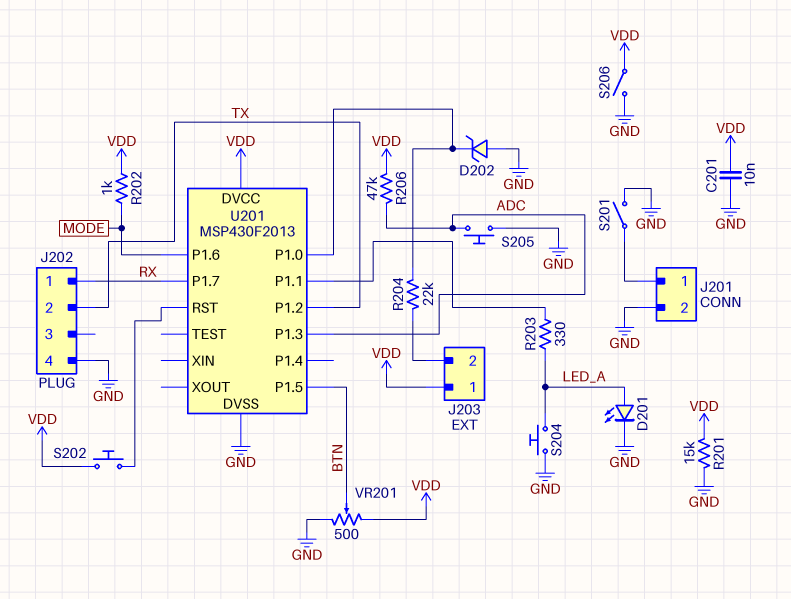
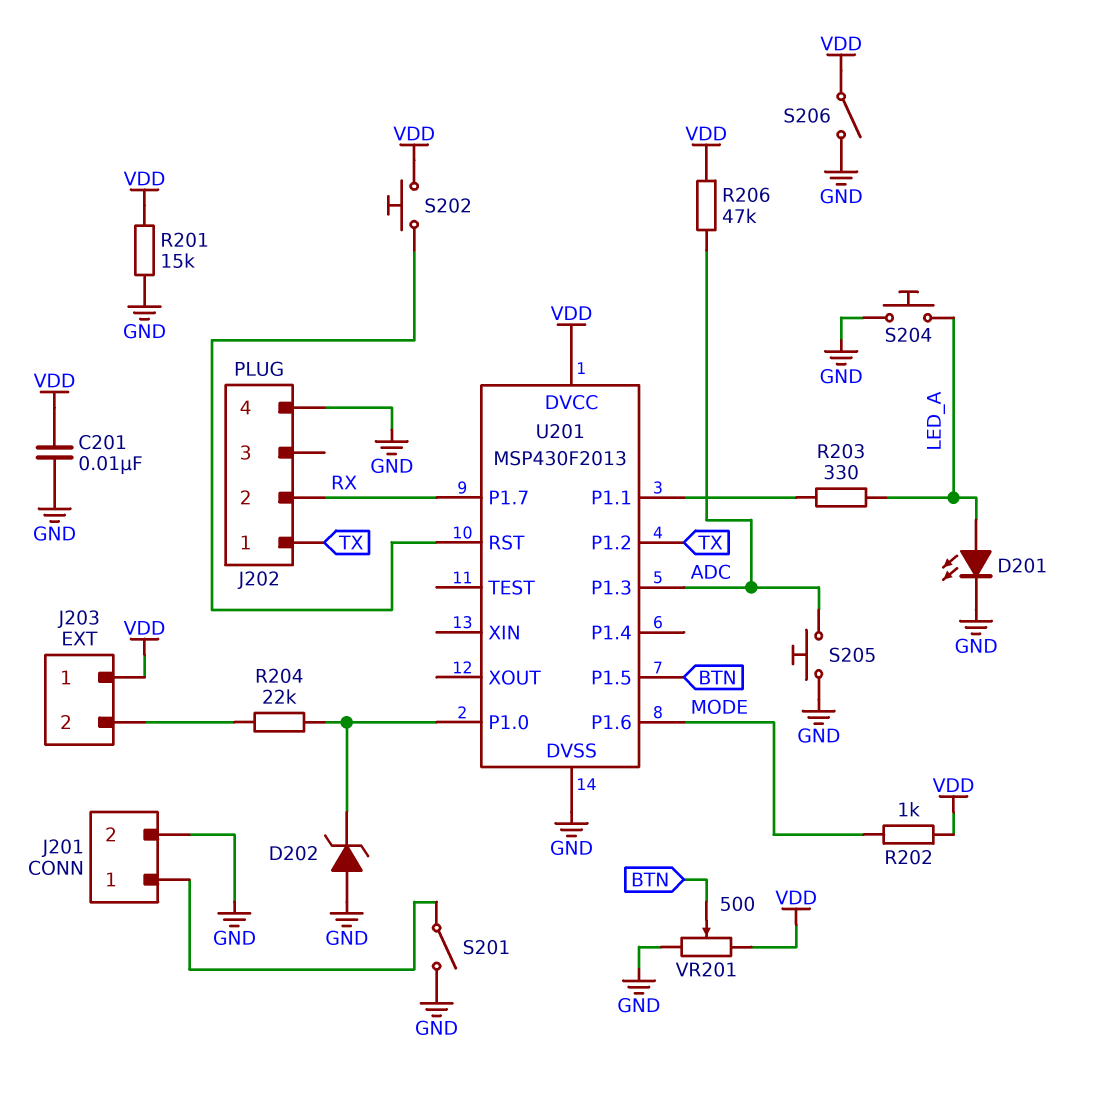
J202 pin 1: RX -> TX
J202 pin 2: TX -> RX

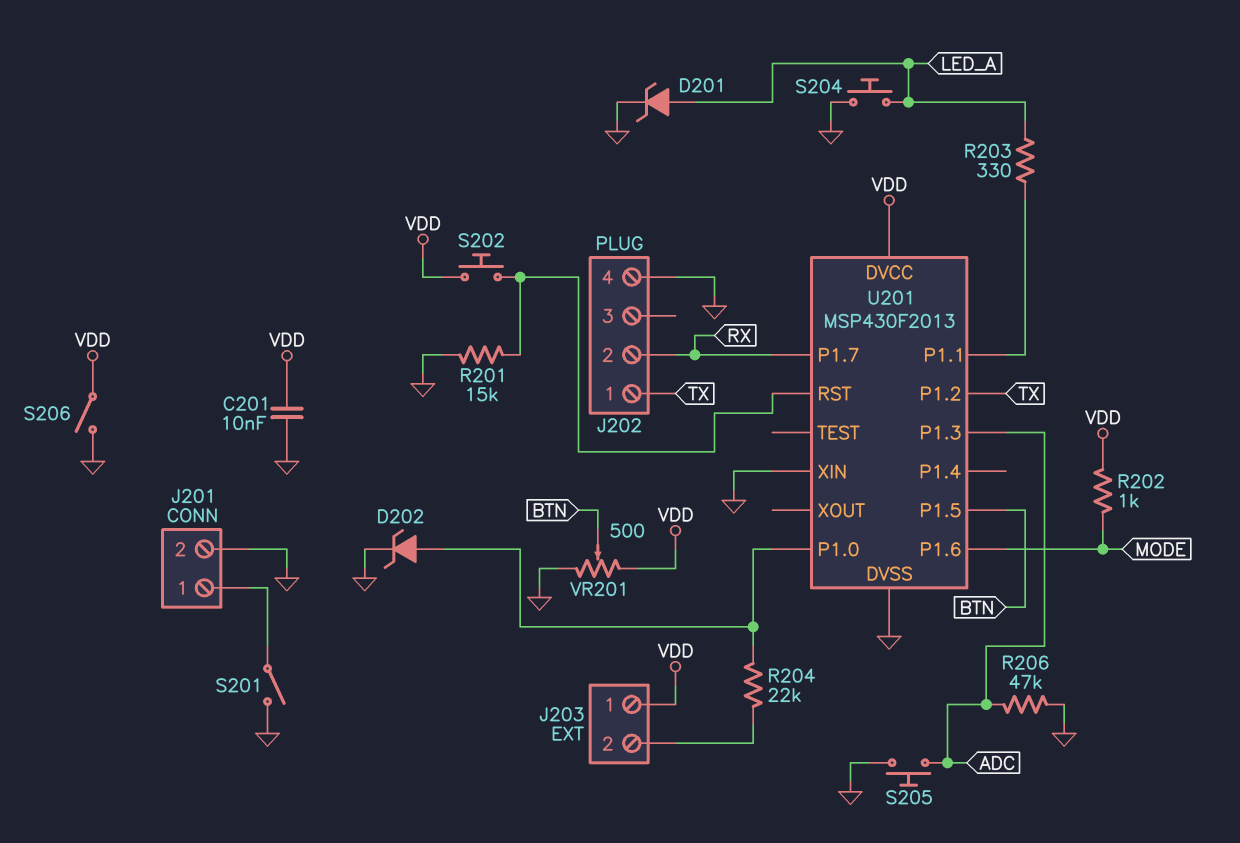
D201: LED (A LED_A, K GND) -> zener (A LED_A, K GND)
D202: zener (A GND, K U201/P1.0) -> zener (A U201/P1.0, K GND)
R201: 15k (GND, VDD) -> 15k (GND, U201/RST)
R206: 47k (ADC, VDD) -> 47k (ADC, GND)
U201 pin XIN: none -> GND

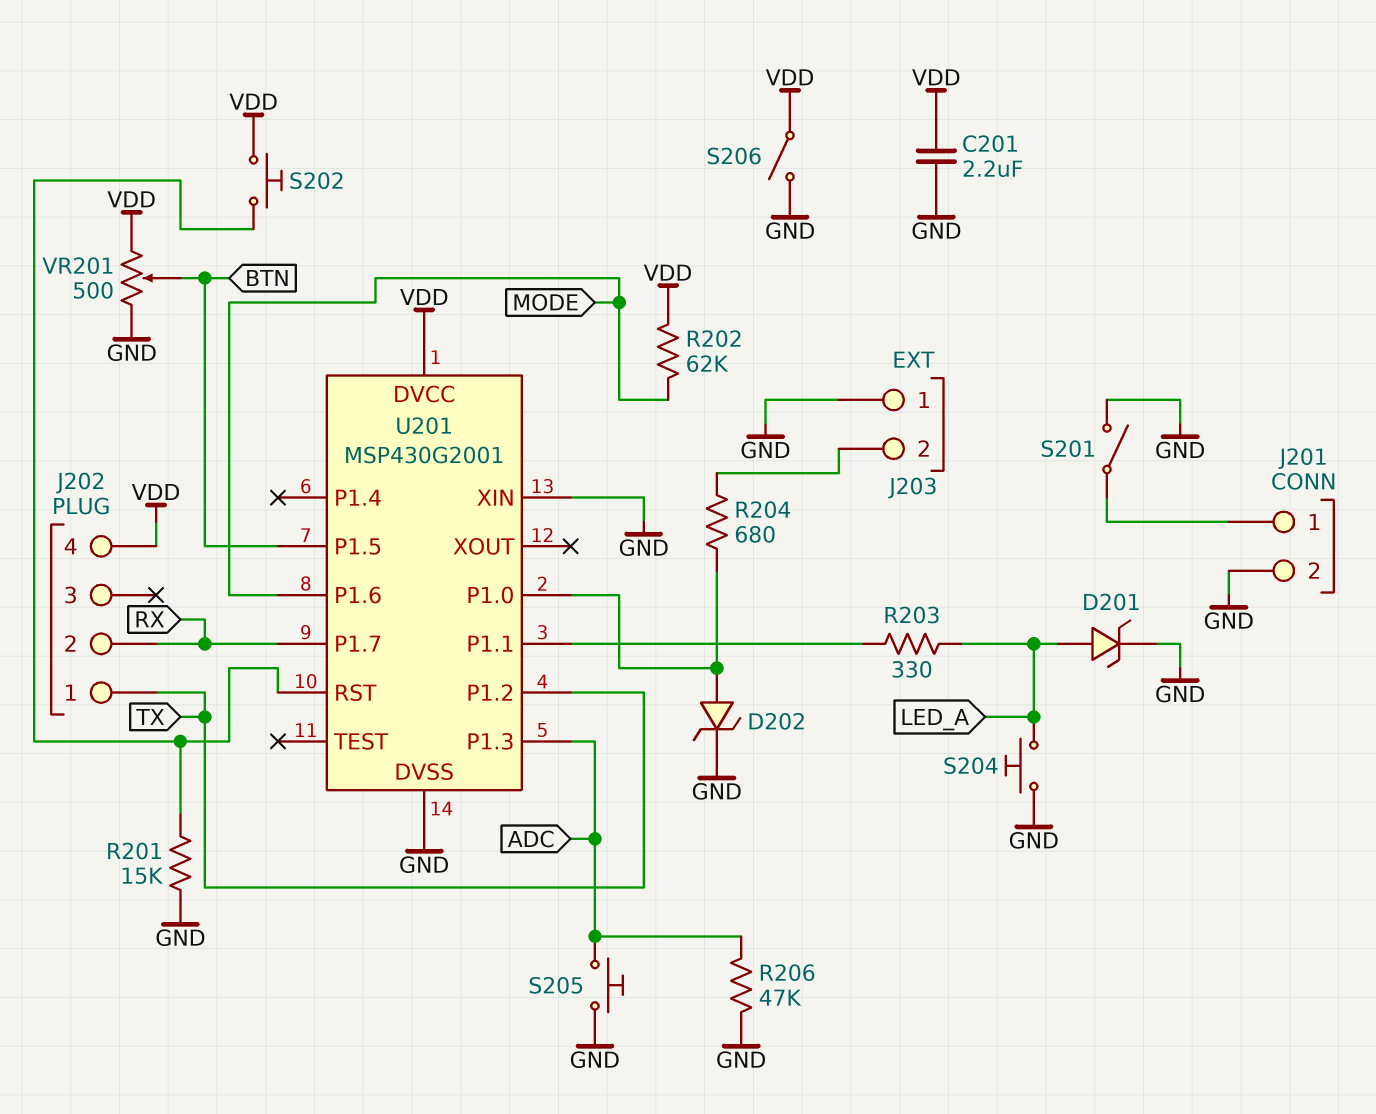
C201: 10nF (GND, VDD) -> 2.2uF (GND, VDD)
J202 pin 4: GND -> VDD
J203 pin 1: VDD -> GND
R202: 1k (MODE, VDD) -> 62k (MODE, VDD)
R204: 22k (J203/2, U201/P1.0) -> 680 (J203/2, U201/P1.0)
U201: MSP430F2013 -> MSP430G2001

